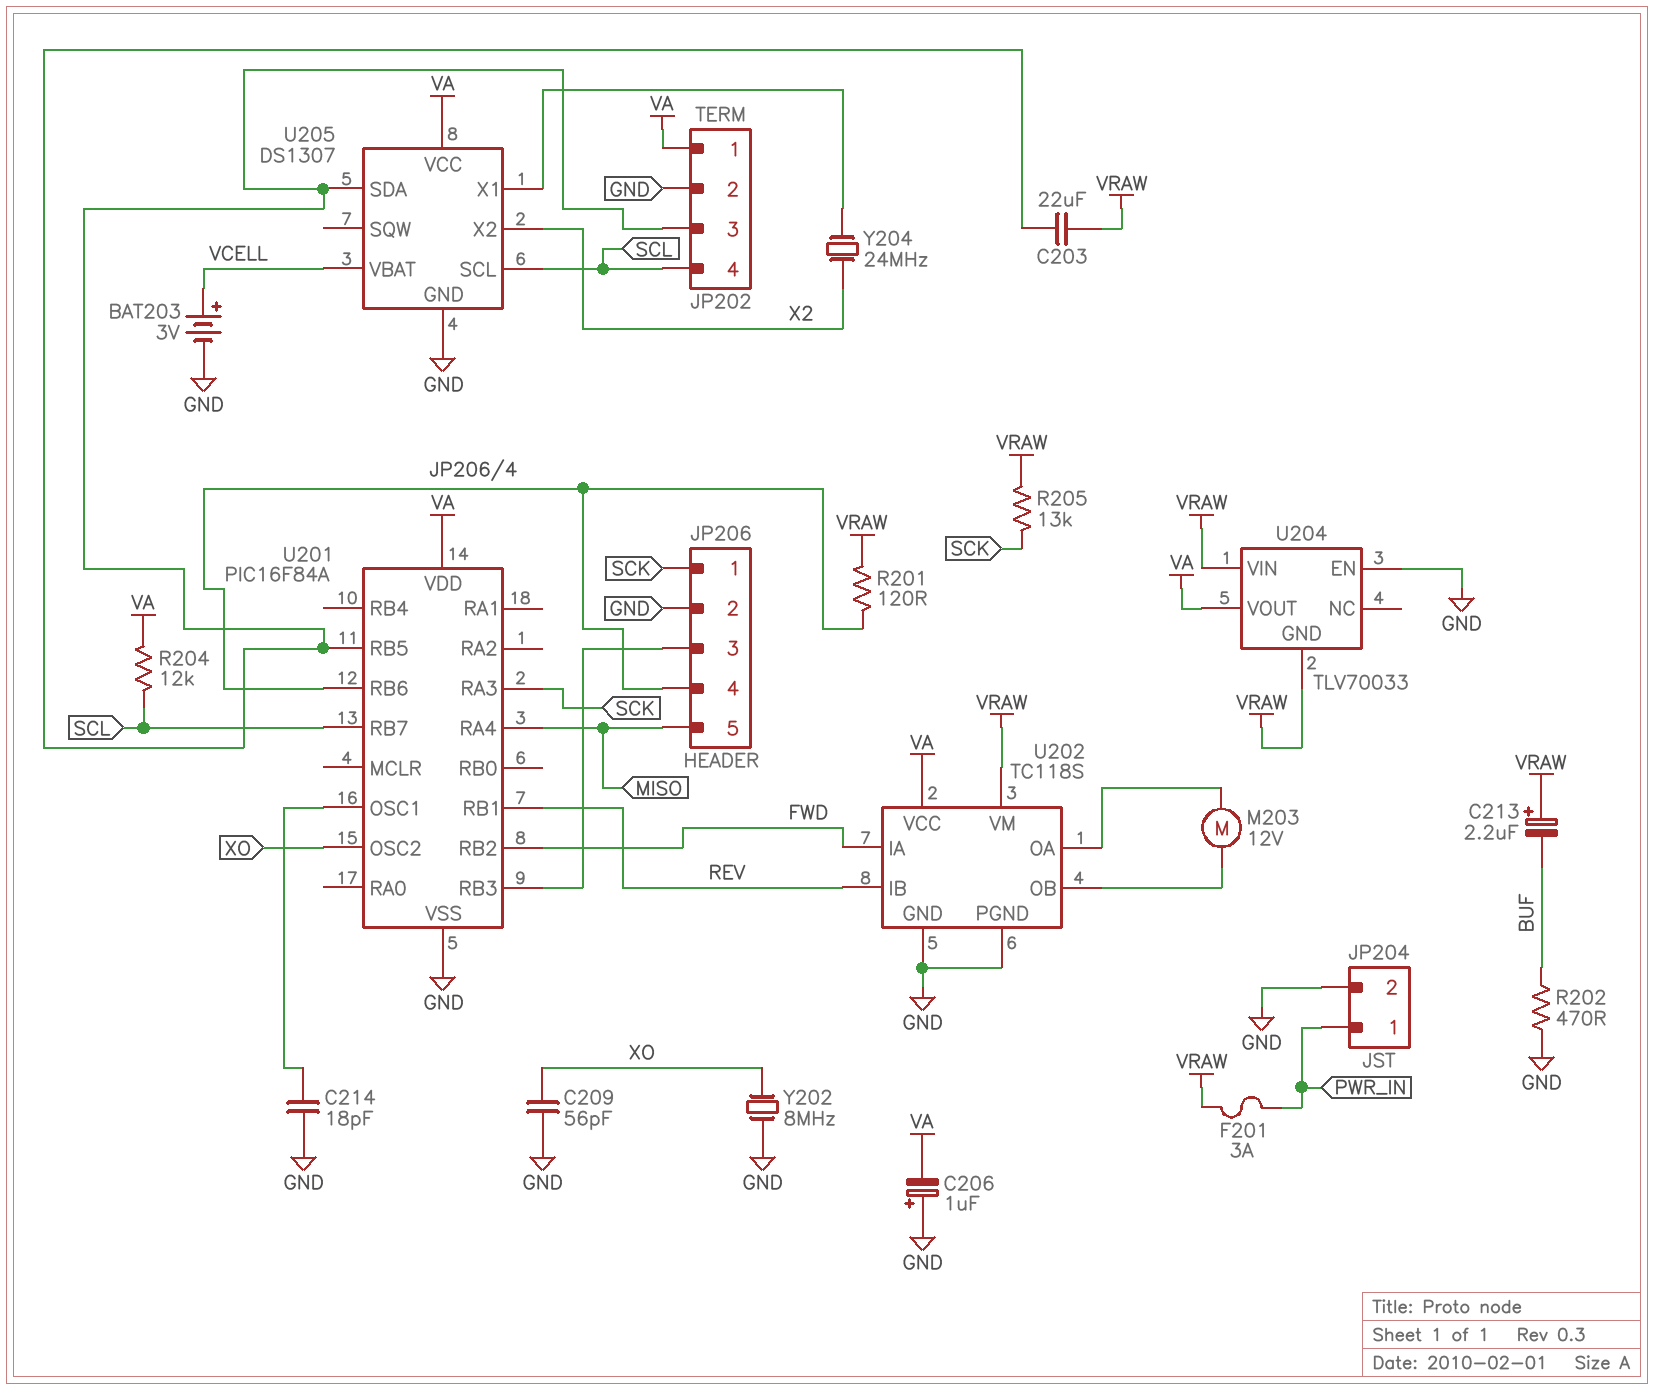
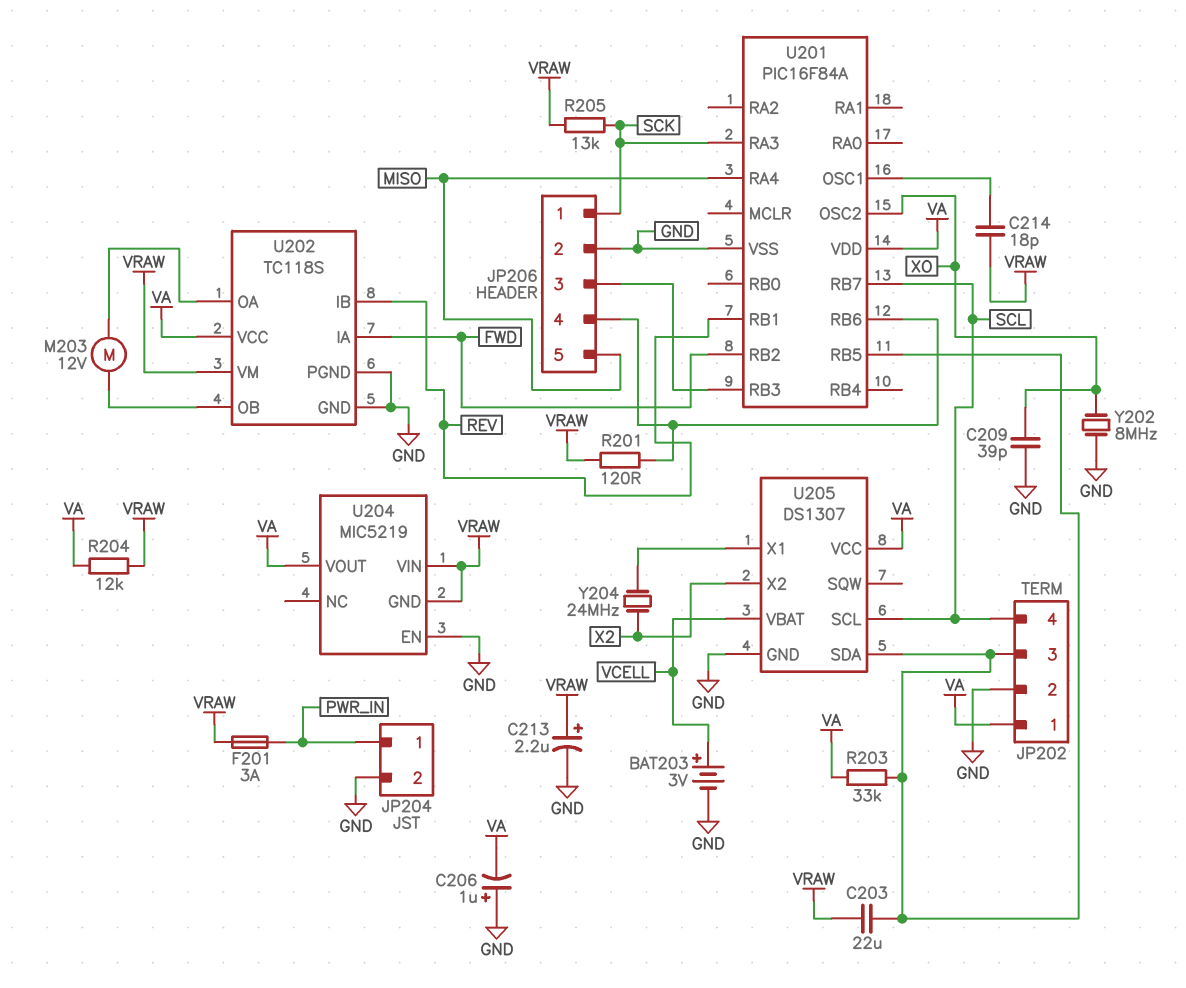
C209: 56pF (GND, XO) -> 39pF (GND, XO)
C213: 2.2uF (plus VRAW, minus BUF) -> 2.2uF (plus VRAW, minus GND)
C214: 18pF (GND, U201/OSC1) -> 18pF (U201/OSC1, VRAW)
R202: 470 (BUF, GND) -> none
R203: none -> 33k (JP202/3, VA)
R204: 12k (SCL, VA) -> 12k (VA, VRAW)
U204: TLV70033 -> MIC5219

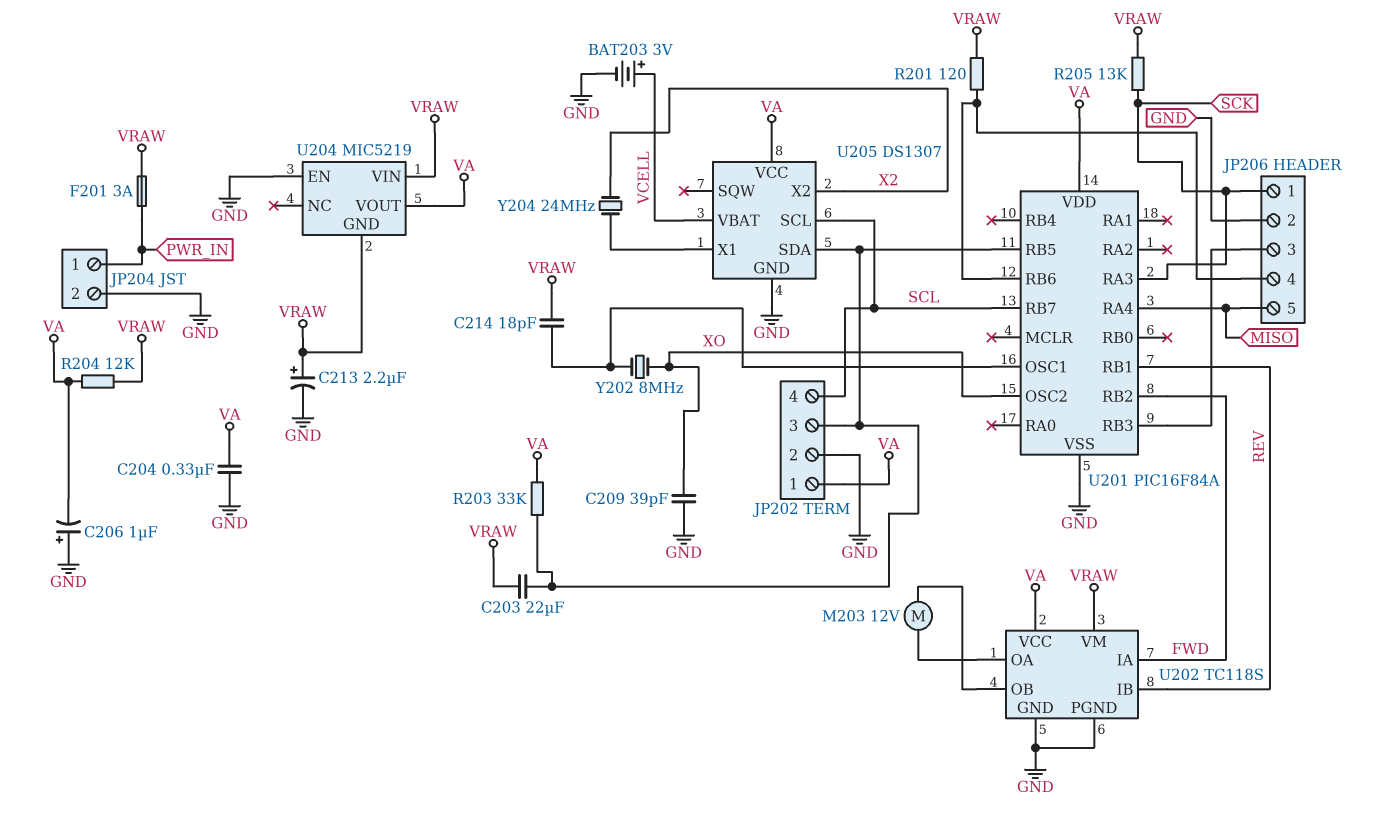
C204: none -> 330nF (GND, VA)
Y202: 8MHz (GND, XO) -> 8MHz (U201/OSC1, XO)

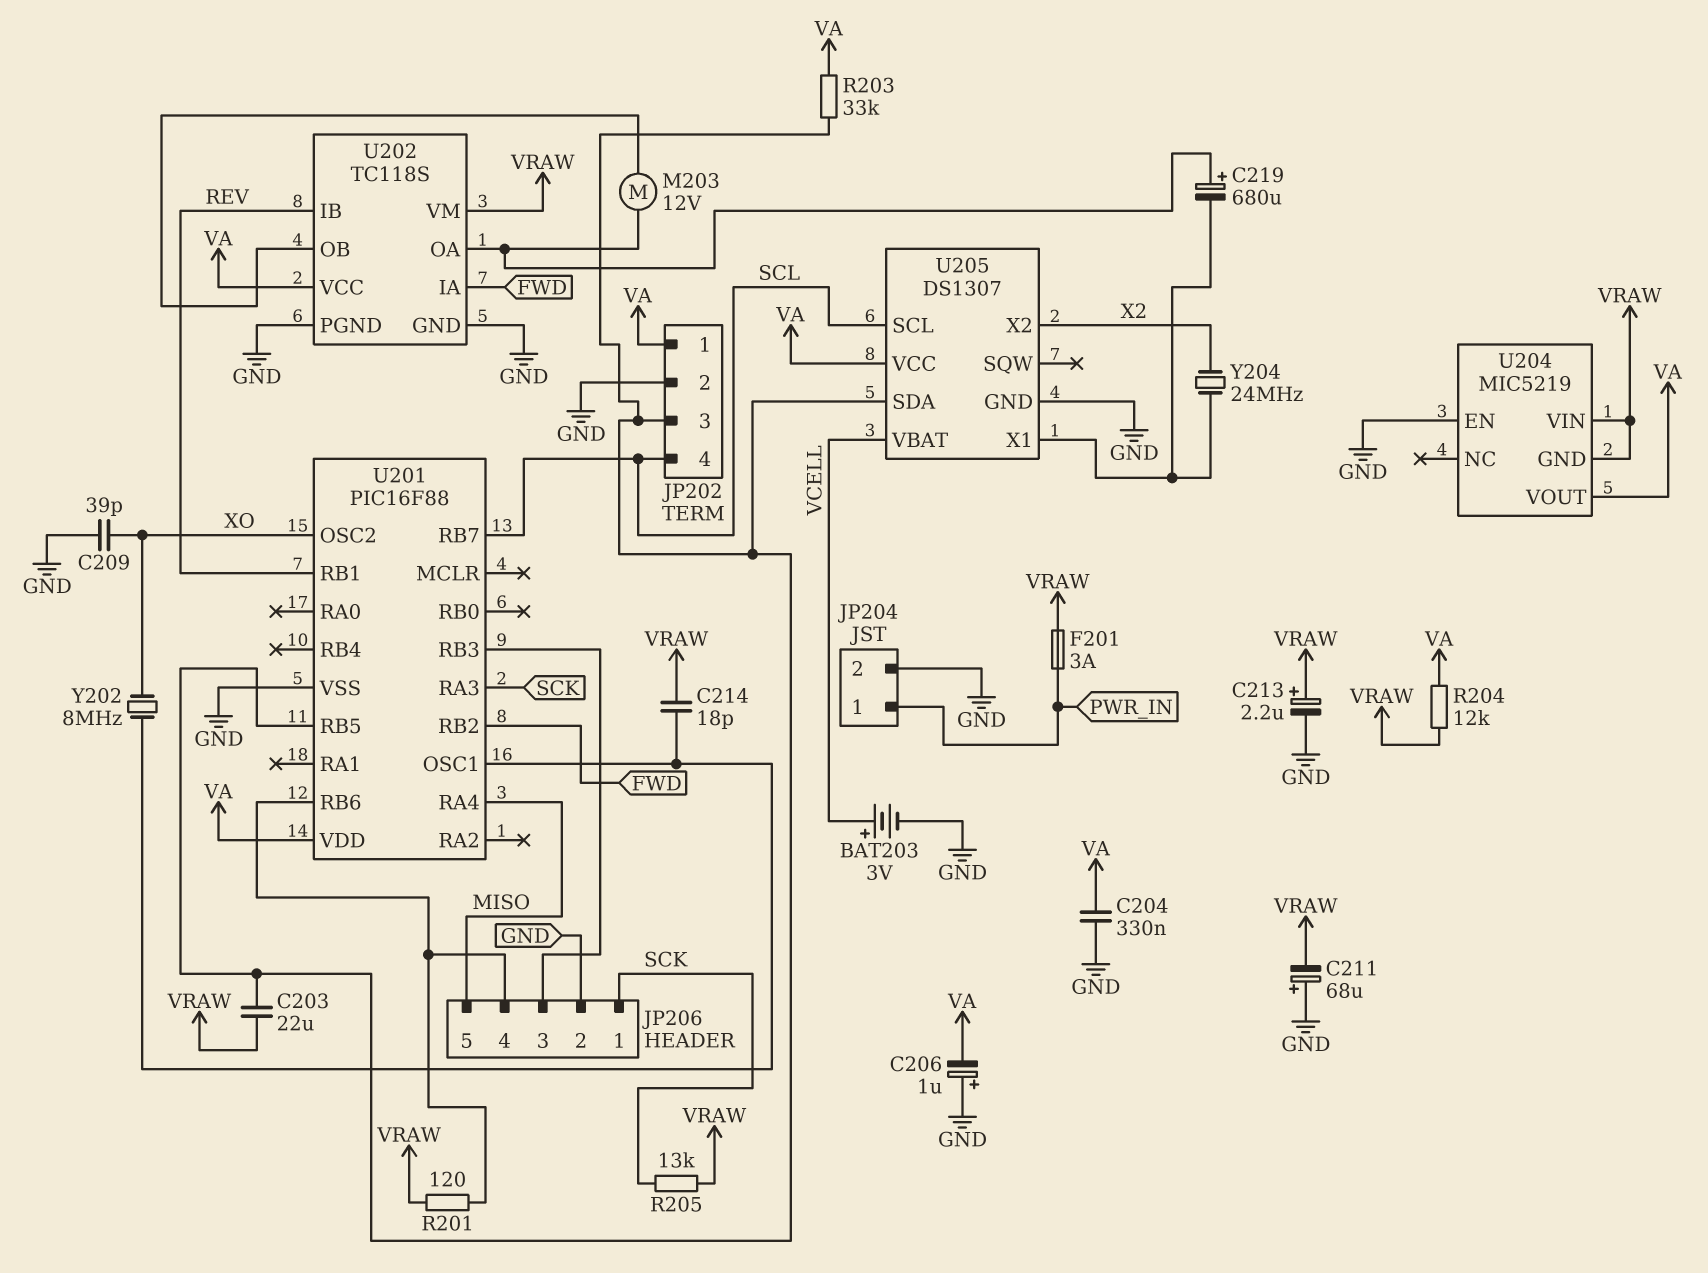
C211: none -> 68uF (plus GND, minus VRAW)
C219: none -> 680uF (plus U202/OA, minus U205/X1)
U201: PIC16F84A -> PIC16F88

